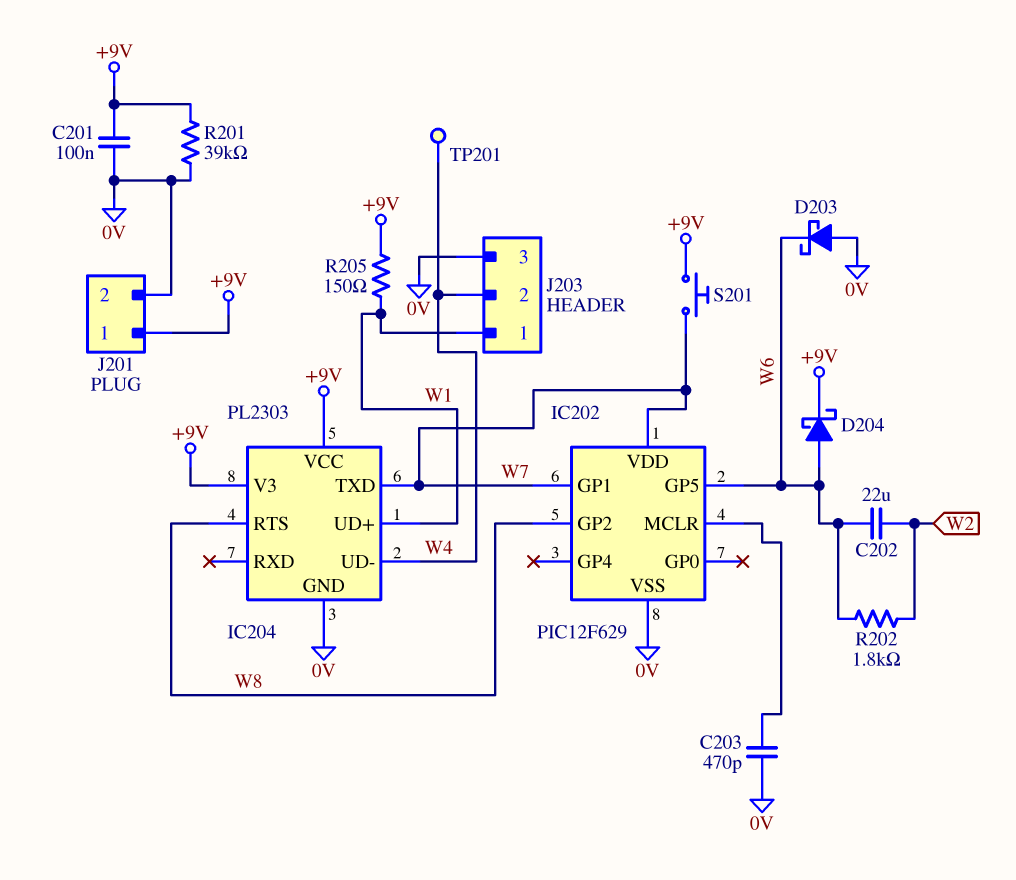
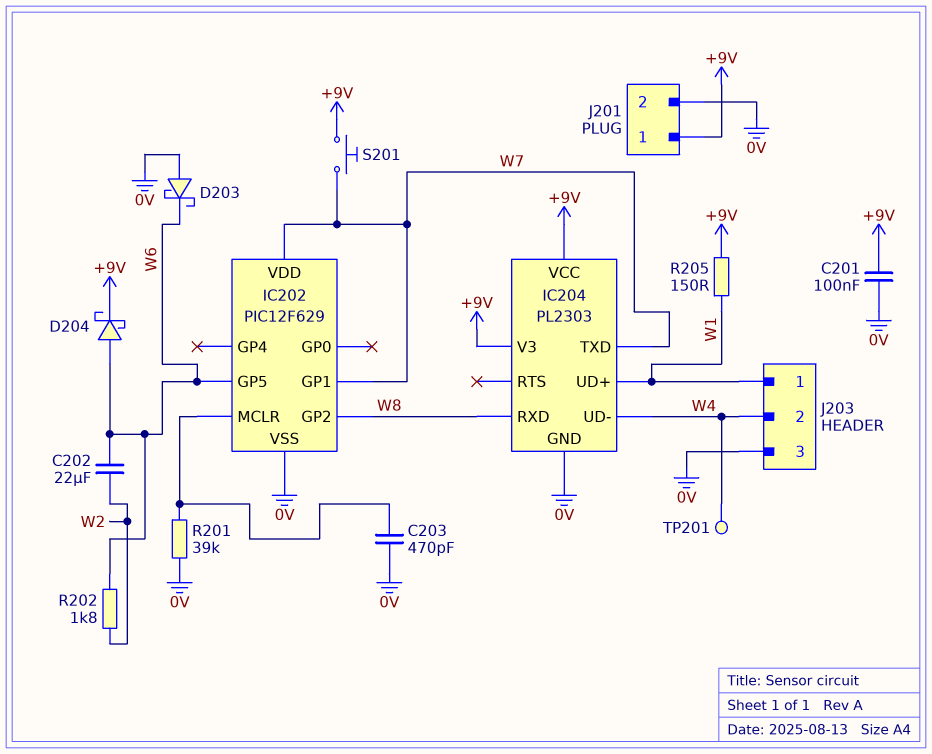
IC204 pin RTS: W8 -> none
IC204 pin RXD: none -> W8
R201: 39k (+9V, 0V) -> 39k (0V, IC202/MCLR)

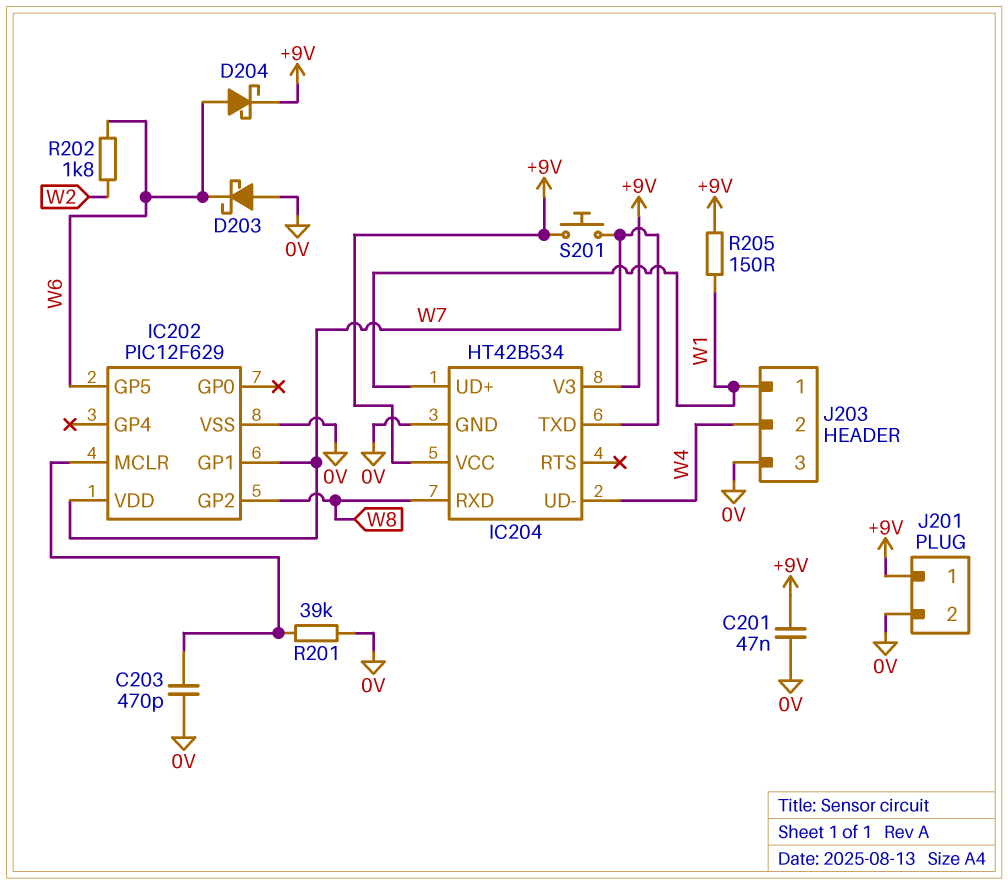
C201: 100nF (+9V, 0V) -> 47nF (+9V, 0V)
C202: 22uF (W2, W6) -> none
IC204: PL2303 -> HT42B534
TP201: test point (W4) -> none

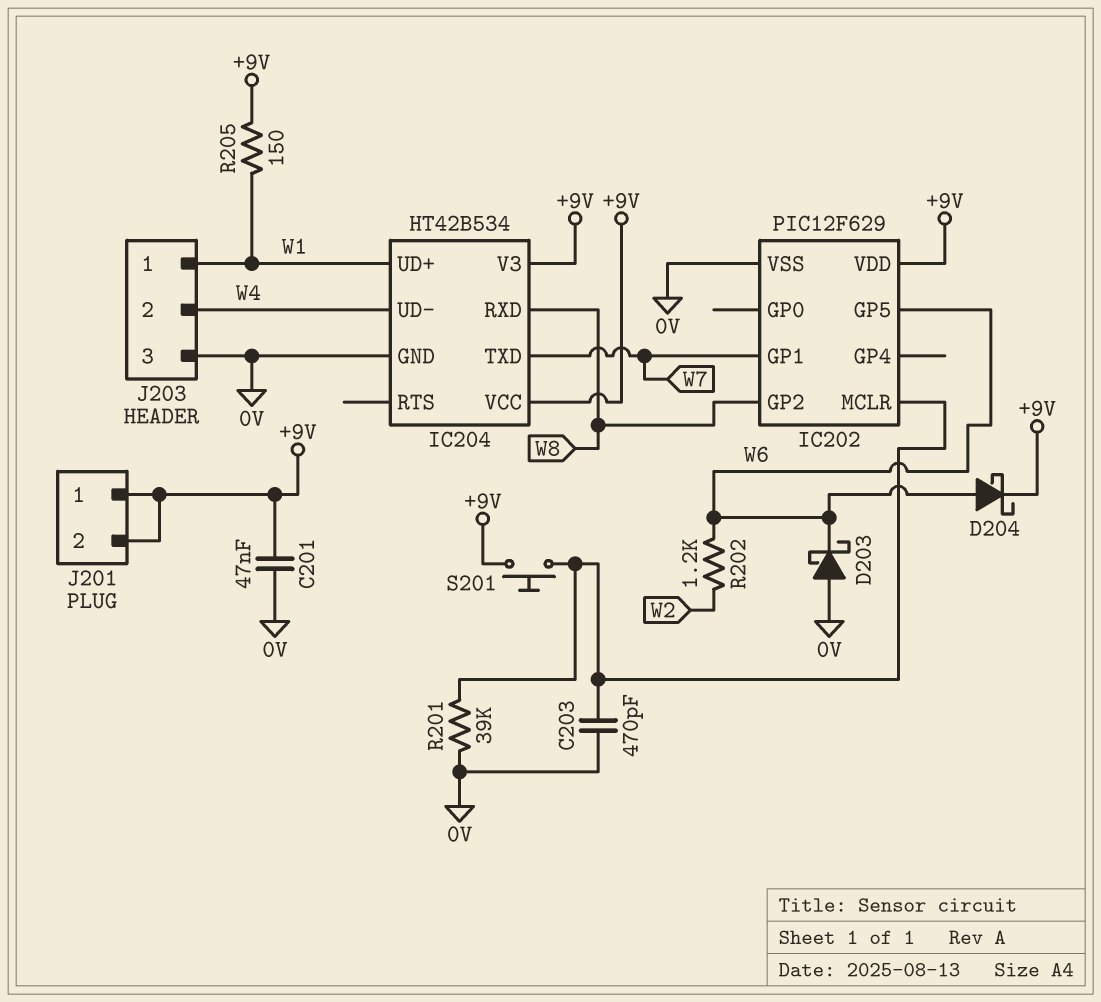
IC202 pin VDD: W7 -> +9V
J201 pin 2: 0V -> +9V
R202: 1.8k (W2, W6) -> 1.2k (W2, W6)
S201: button (+9V, W7) -> button (+9V, IC202/MCLR)

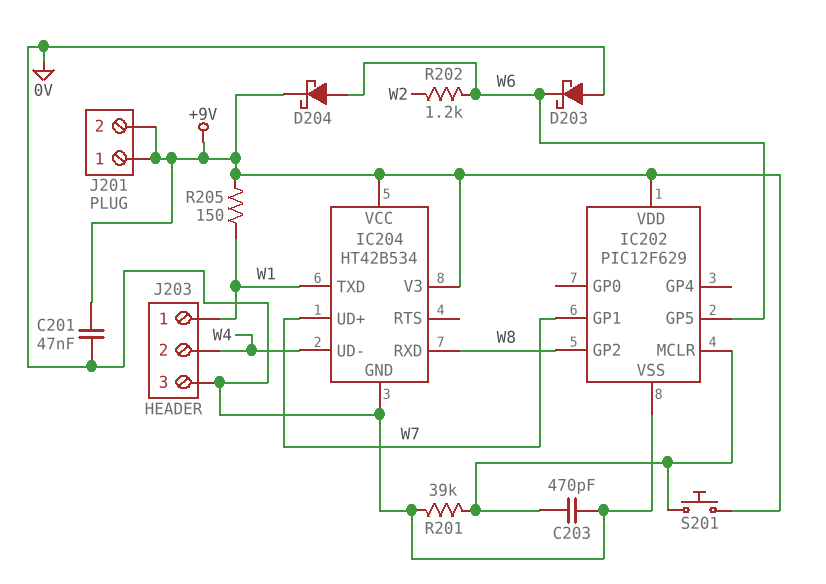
IC204 pin TXD: W7 -> W1
IC204 pin UD+: W1 -> W7

